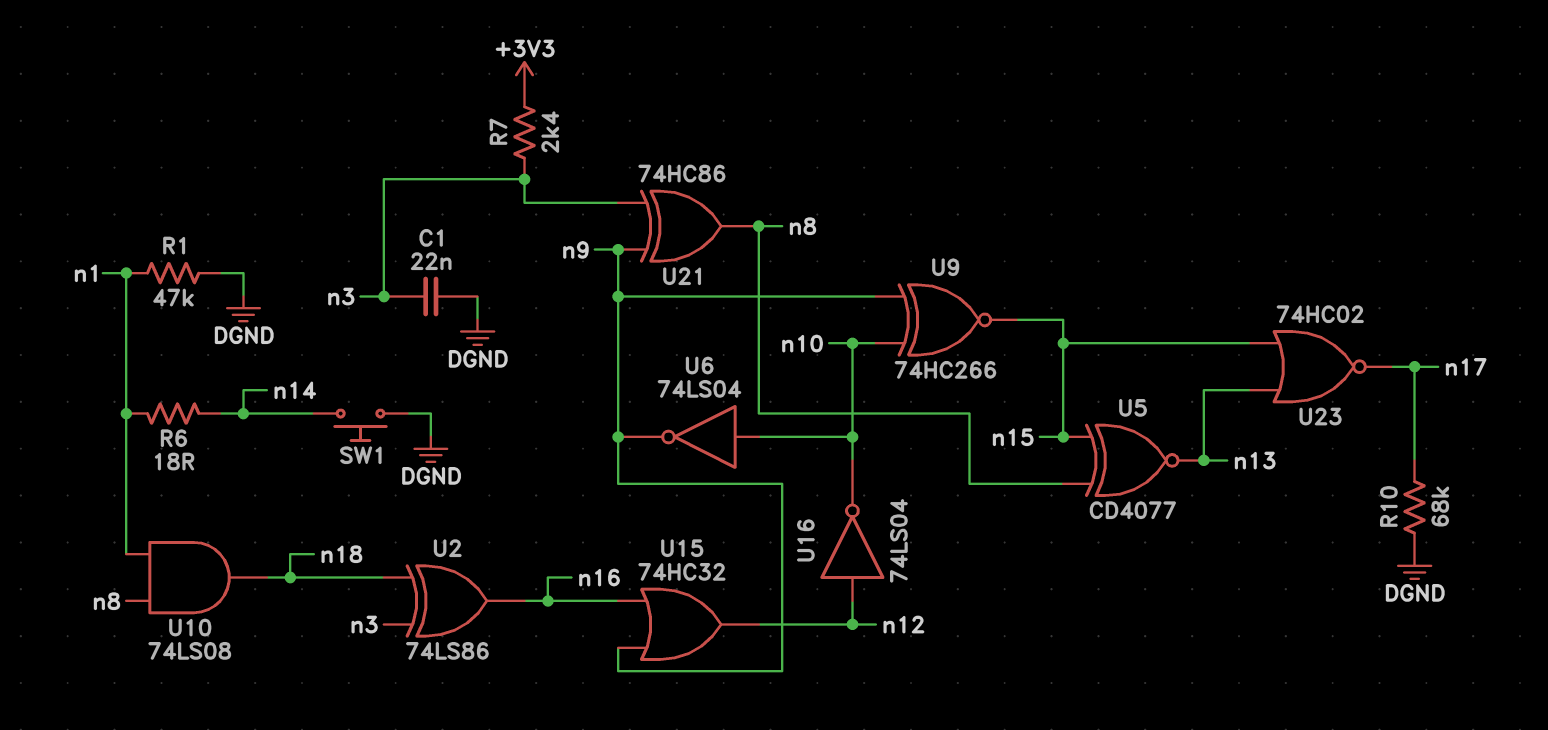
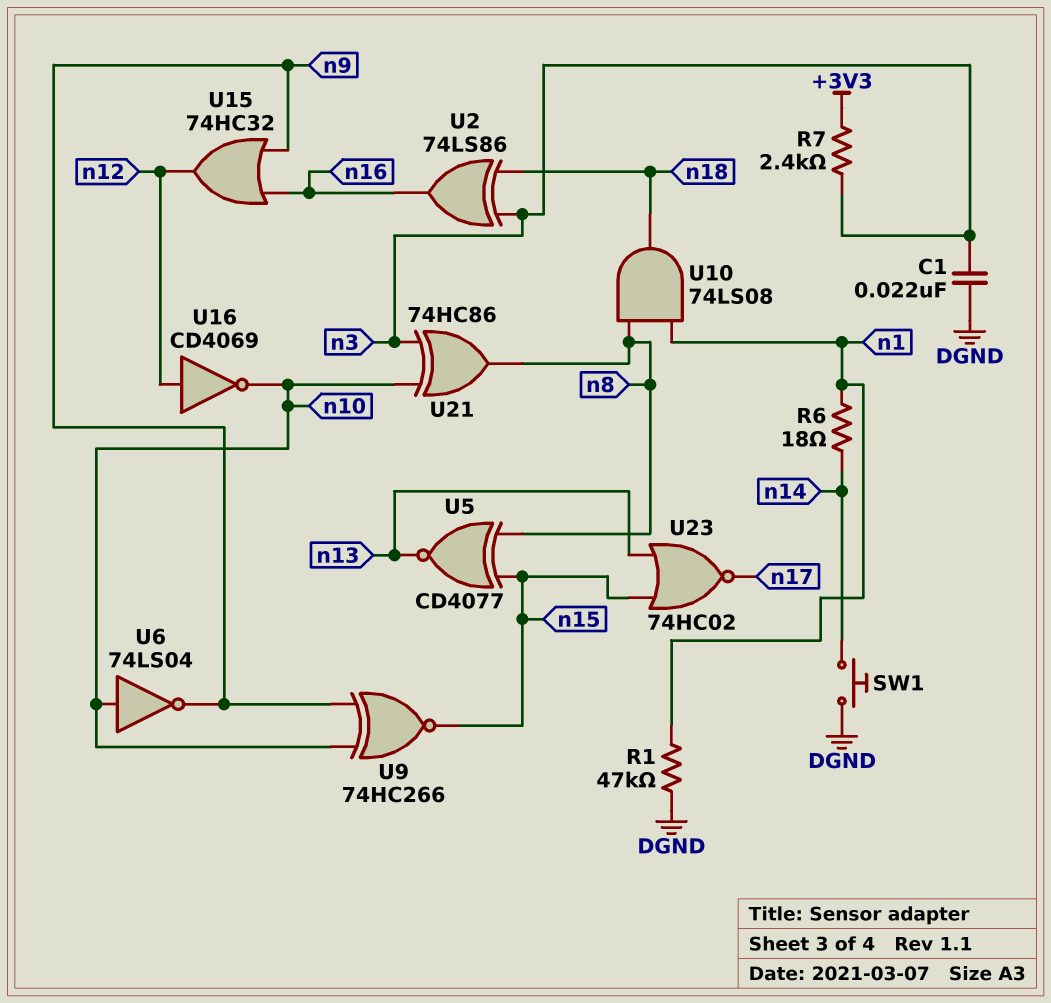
R10: 68k (DGND, n17) -> none
U16: NOT 74LS04 (in n12, out n10) -> NOT CD4069 (in n12, out n10)
U21: XOR 74HC86 (in n3, in n9, out n8) -> XOR 74HC86 (in n3, in n10, out n8)

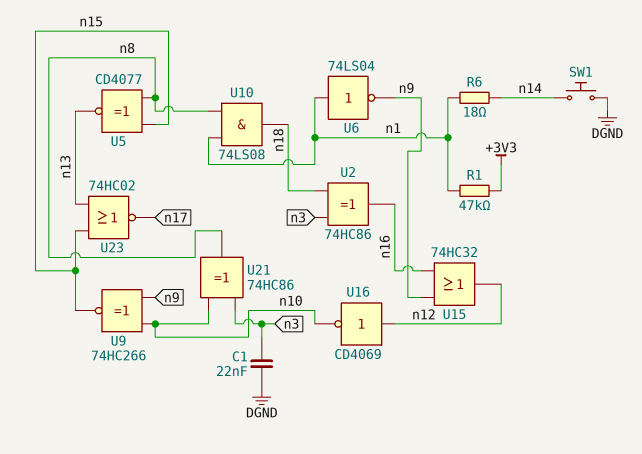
R1: 47k (DGND, n1) -> 47k (+3V3, n1)
R7: 2.4k (+3V3, n3) -> none
U2: XOR 74LS86 (in n3, in n18, out n16) -> XOR 74HC86 (in n3, in n18, out n16)
U6: NOT 74LS04 (in n10, out n9) -> NOT 74LS04 (in n1, out n9)

